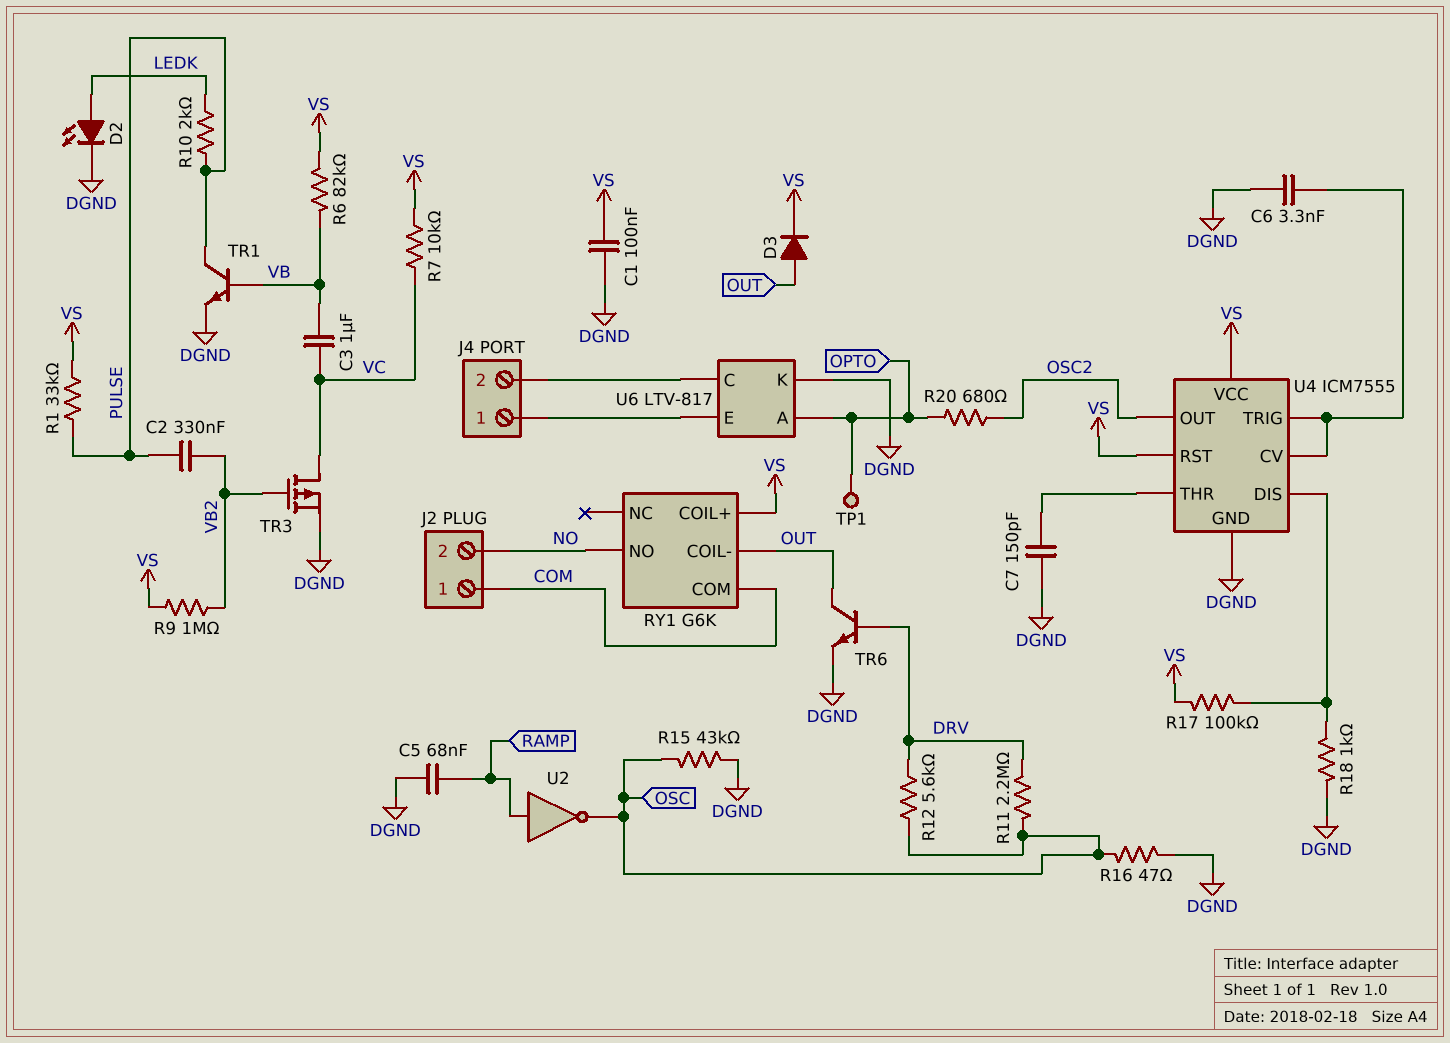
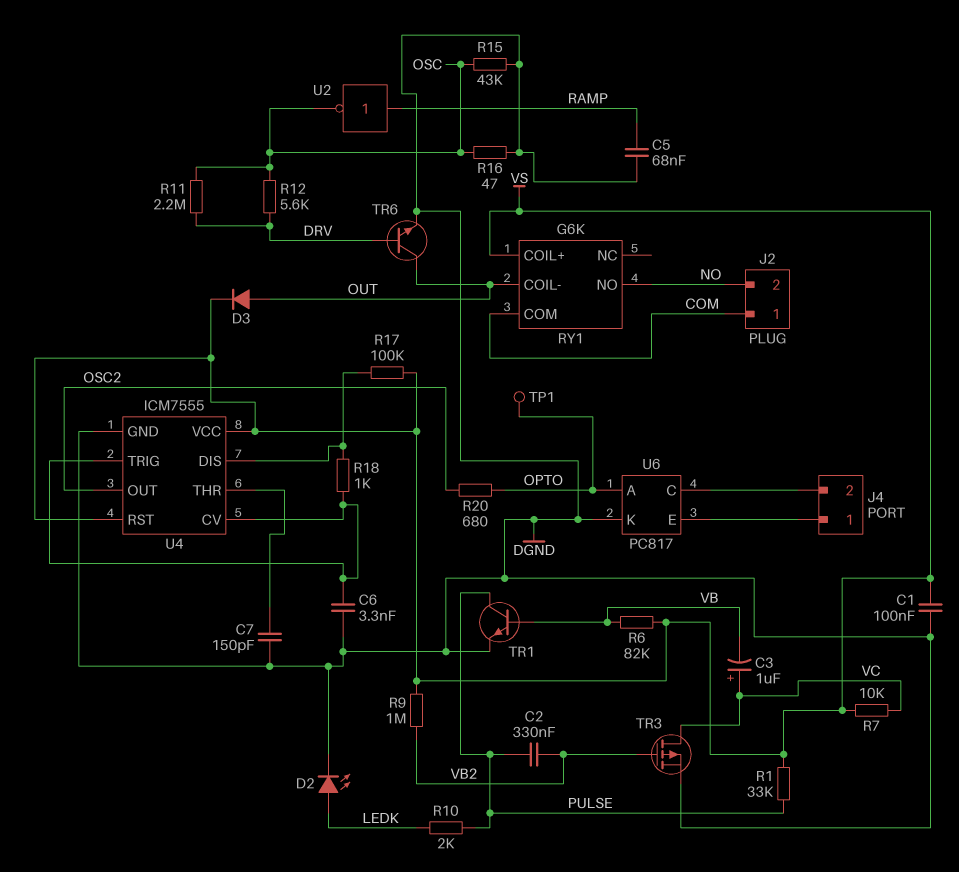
C3: 1uF (VB, VC) -> 1uF (plus VC, minus VB)
R18: 1k (DGND, U4/DIS) -> 1k (U4/CV, U4/DIS)
U6: LTV-817 -> PC817

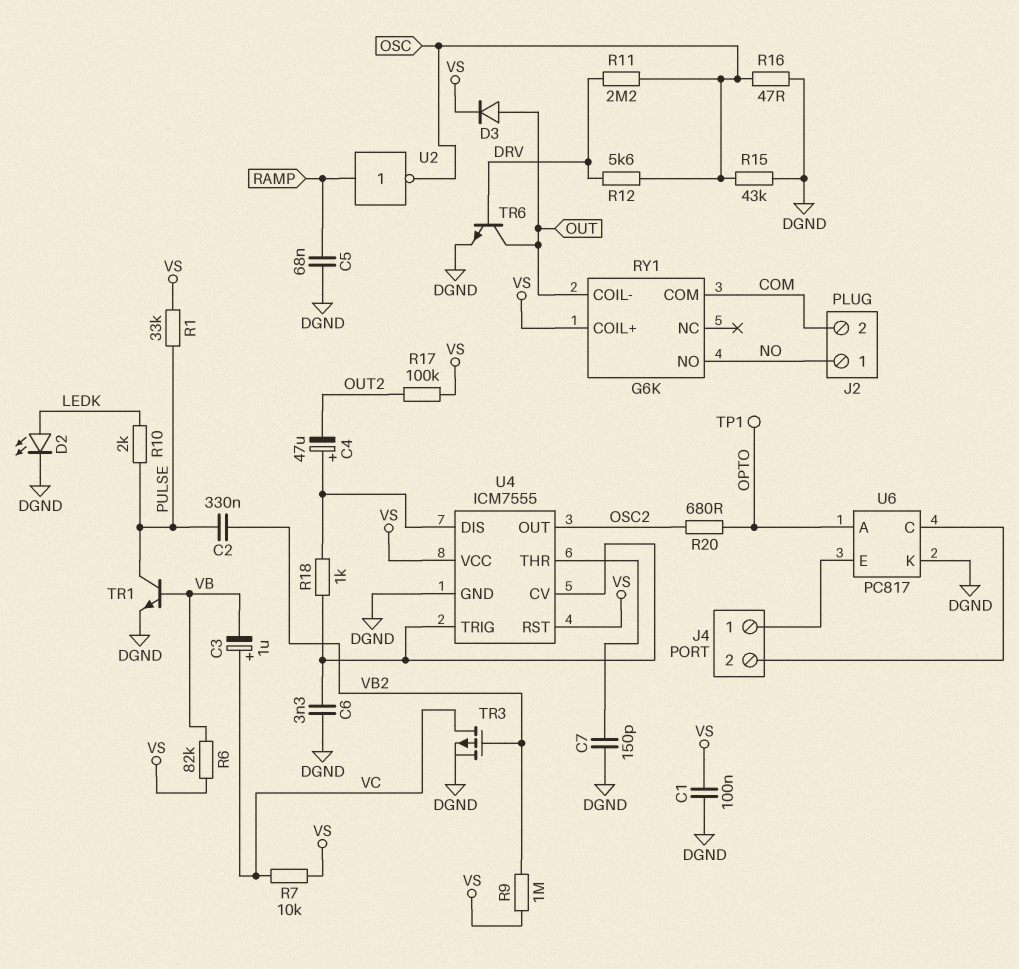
C4: none -> 47uF (plus U4/DIS, minus OUT2)
J2 pin 1: COM -> NO
J2 pin 2: NO -> COM
R17: 100k (U4/DIS, VS) -> 100k (OUT2, VS)

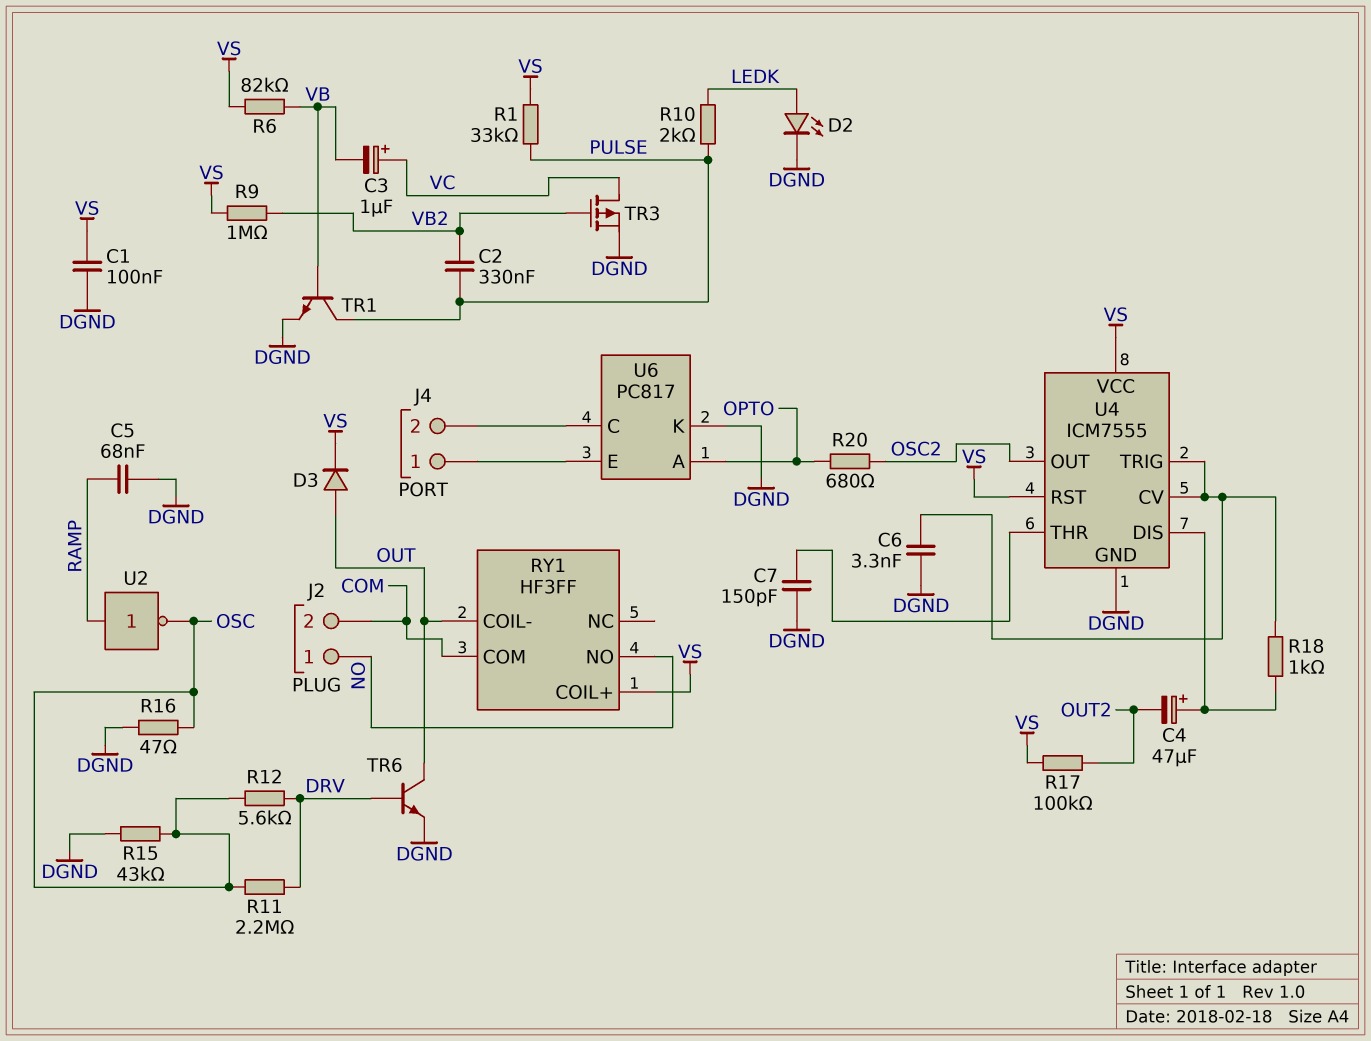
R7: 10k (VC, VS) -> none
RY1: G6K -> HF3FF
TP1: test point (OPTO) -> none

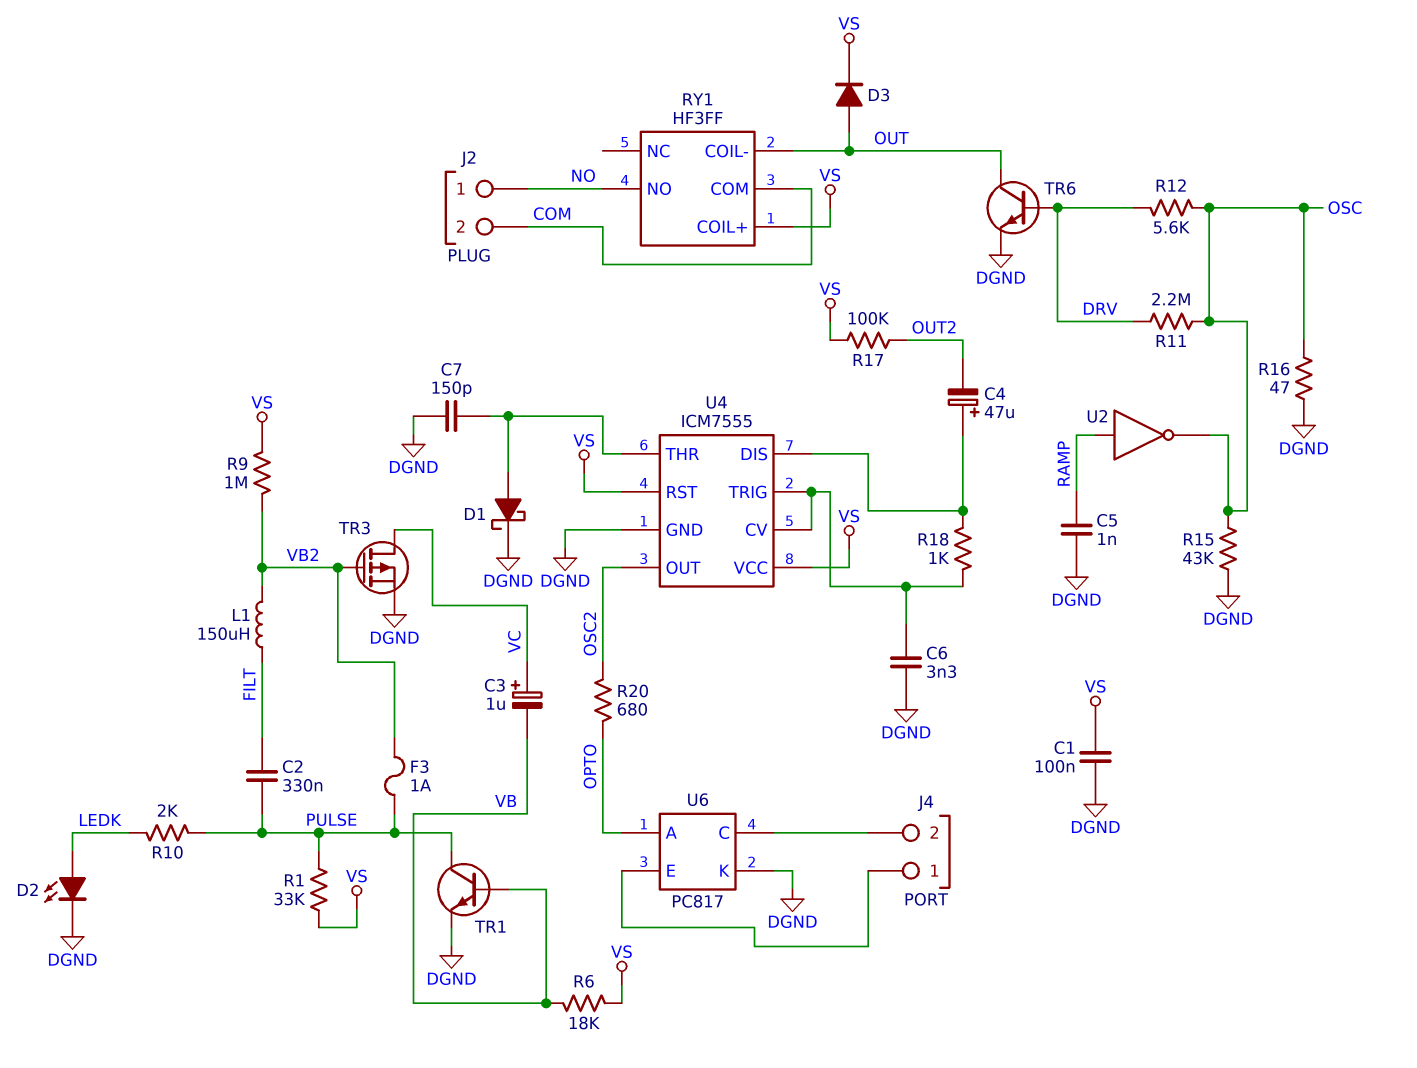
C2: 330nF (PULSE, VB2) -> 330nF (FILT, PULSE)
C5: 68nF (DGND, RAMP) -> 1nF (DGND, RAMP)
D1: none -> schottky (A U4/THR, K DGND)
F3: none -> 1A (PULSE, VB2)
L1: none -> 150uH (FILT, VB2)
R6: 82k (VB, VS) -> 18k (VB, VS)

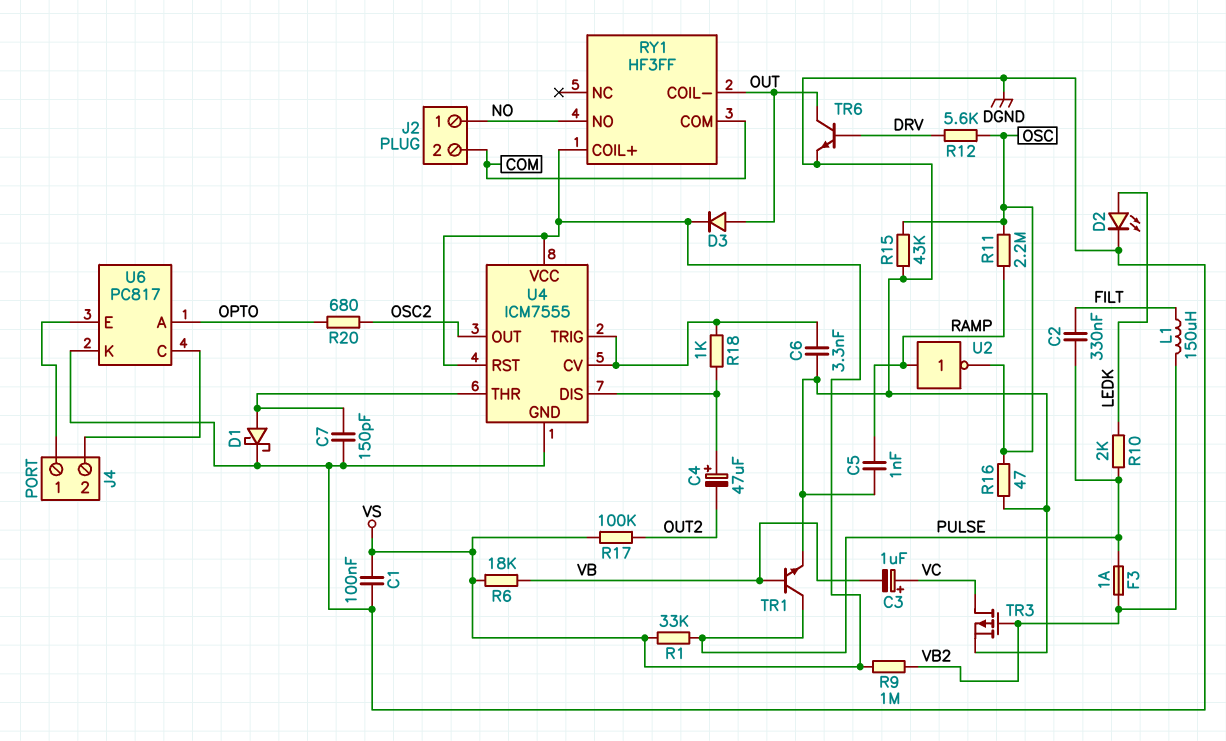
R11: 2.2M (DRV, OSC) -> 2.2M (OSC, RAMP)

